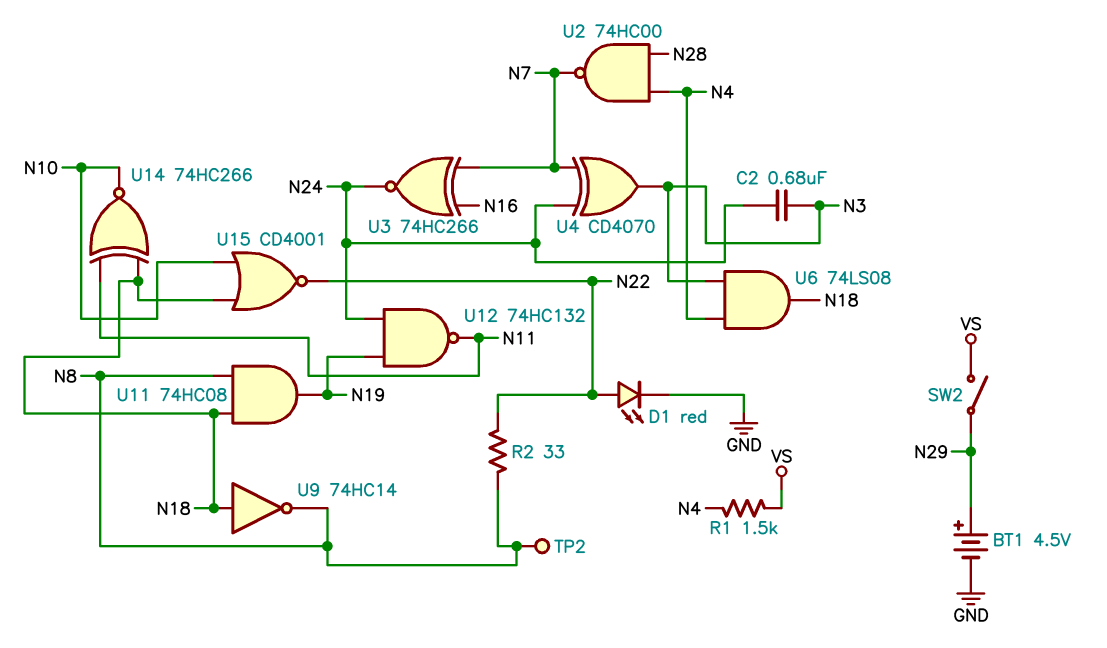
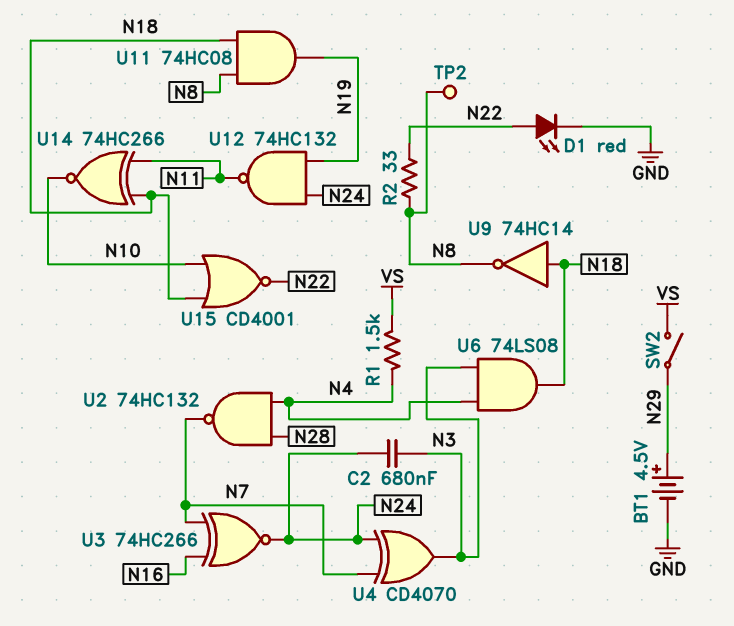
U2: NAND 74HC00 (in N4, in N28, out N7) -> NAND 74HC132 (in N4, in N28, out N7)

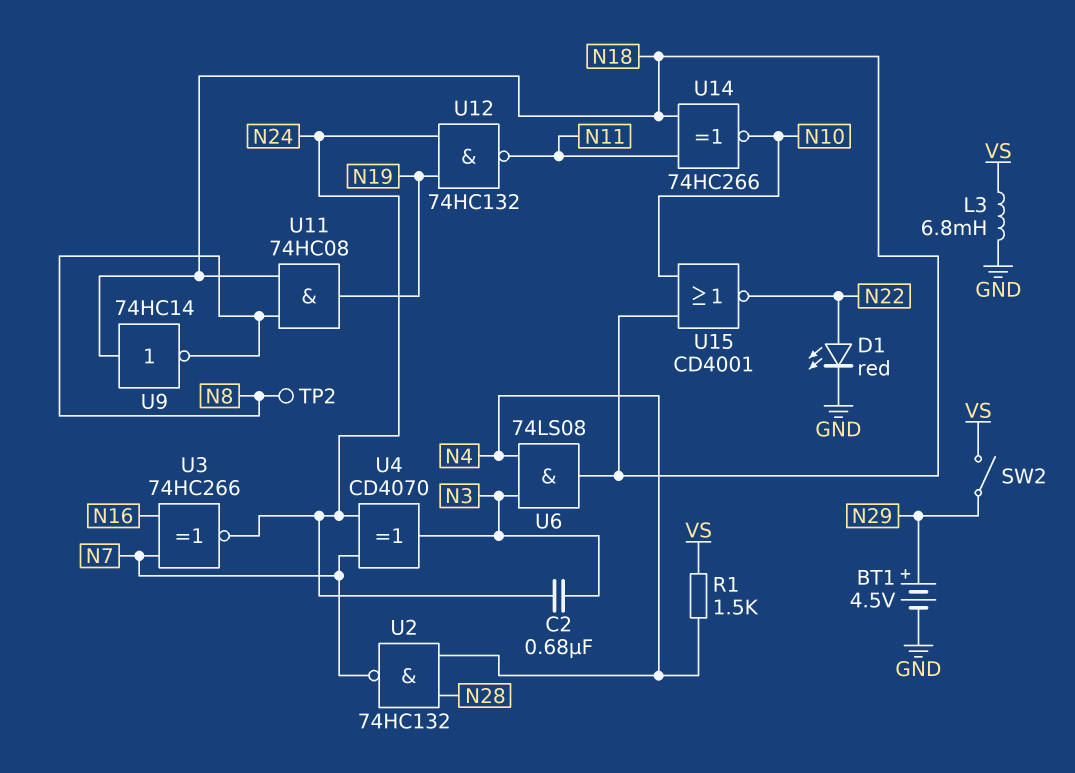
L3: none -> 6.8mH (GND, VS)
R2: 33 (N8, N22) -> none

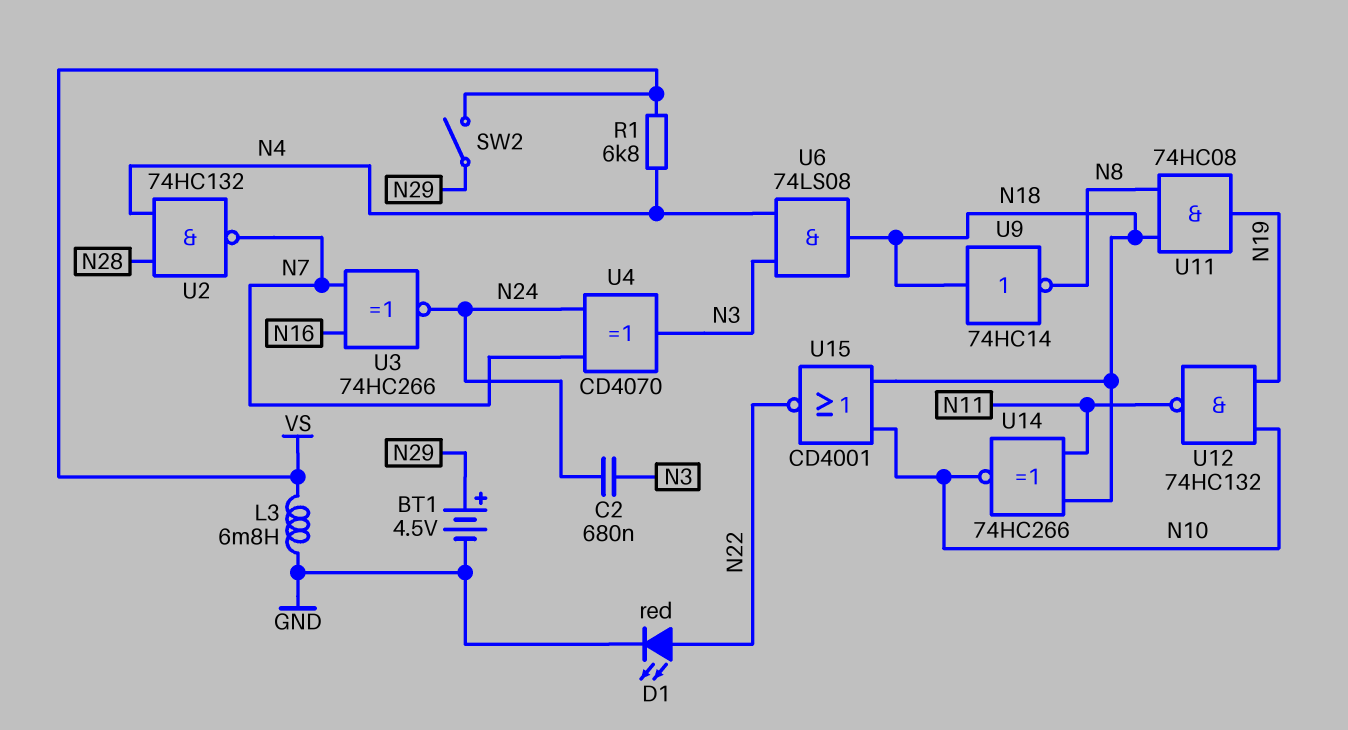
R1: 1.5k (N4, VS) -> 6.8k (N4, VS)
TP2: test point (N8) -> none
U12: NAND 74HC132 (in N19, in N24, out N11) -> NAND 74HC132 (in N10, in N19, out N11)

